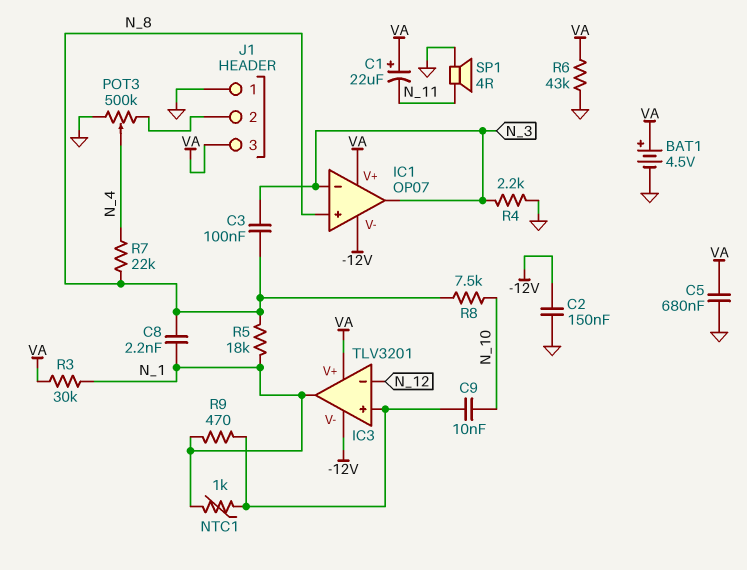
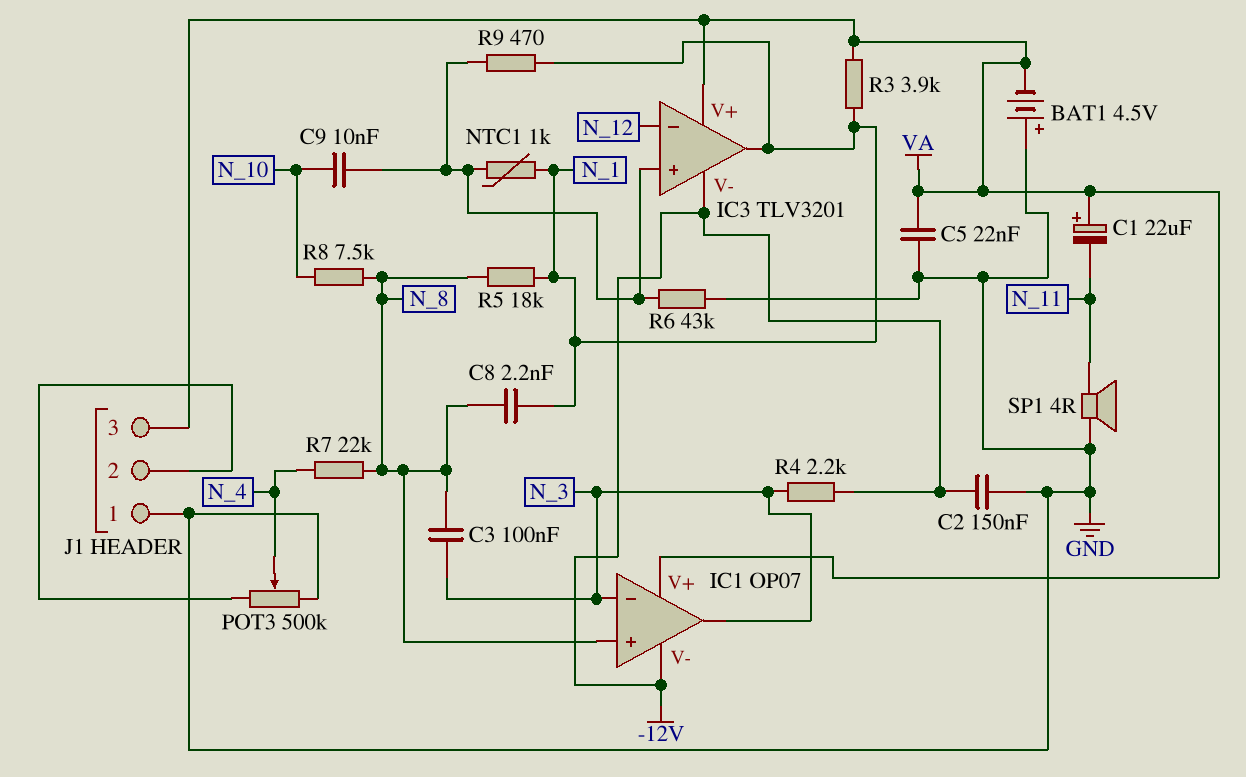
BAT1: 4.5V (plus VA, minus GND) -> 4.5V (plus GND, minus VA)
C5: 680nF (GND, VA) -> 22nF (GND, VA)
R3: 30k (N_1, VA) -> 3.9k (N_1, VA)
R4: 2.2k (GND, N_3) -> 2.2k (-12V, N_3)
R6: 43k (GND, VA) -> 43k (GND, IC3/in+)

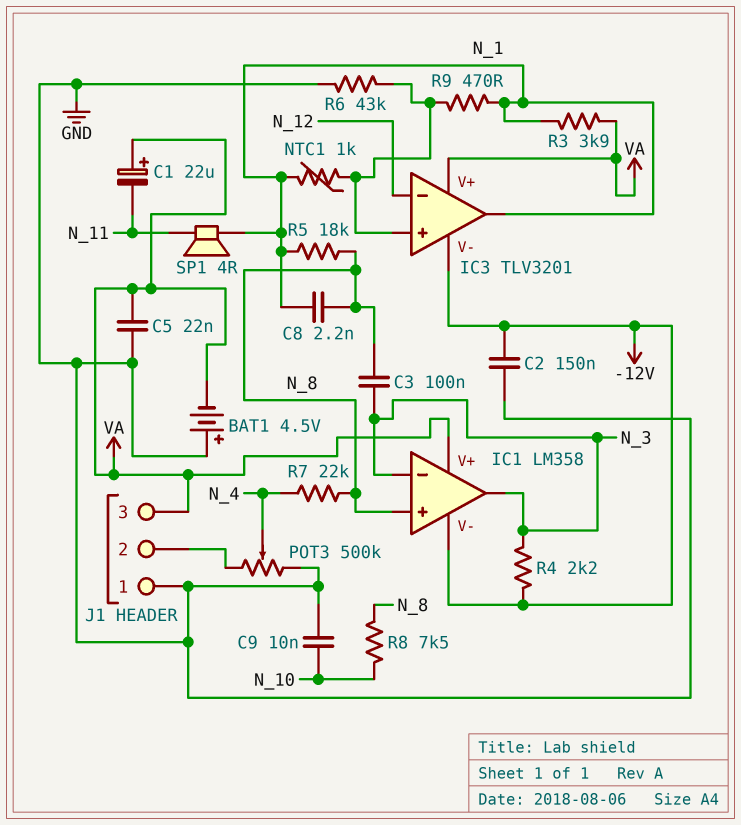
C9: 10nF (IC3/in+, N_10) -> 10nF (GND, N_10)
IC1: OP07 -> LM358
SP1: speaker 4R (GND, N_11) -> speaker 4R (N_1, N_11)

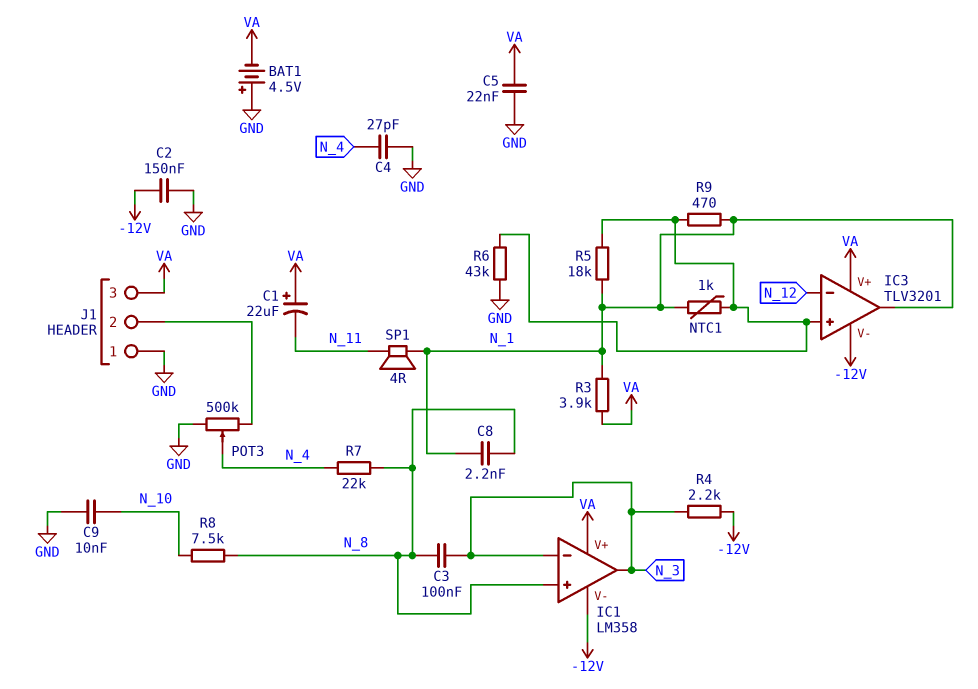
C4: none -> 27pF (GND, N_4)
R5: 18k (N_1, N_8) -> 18k (IC3/in+, N_1)

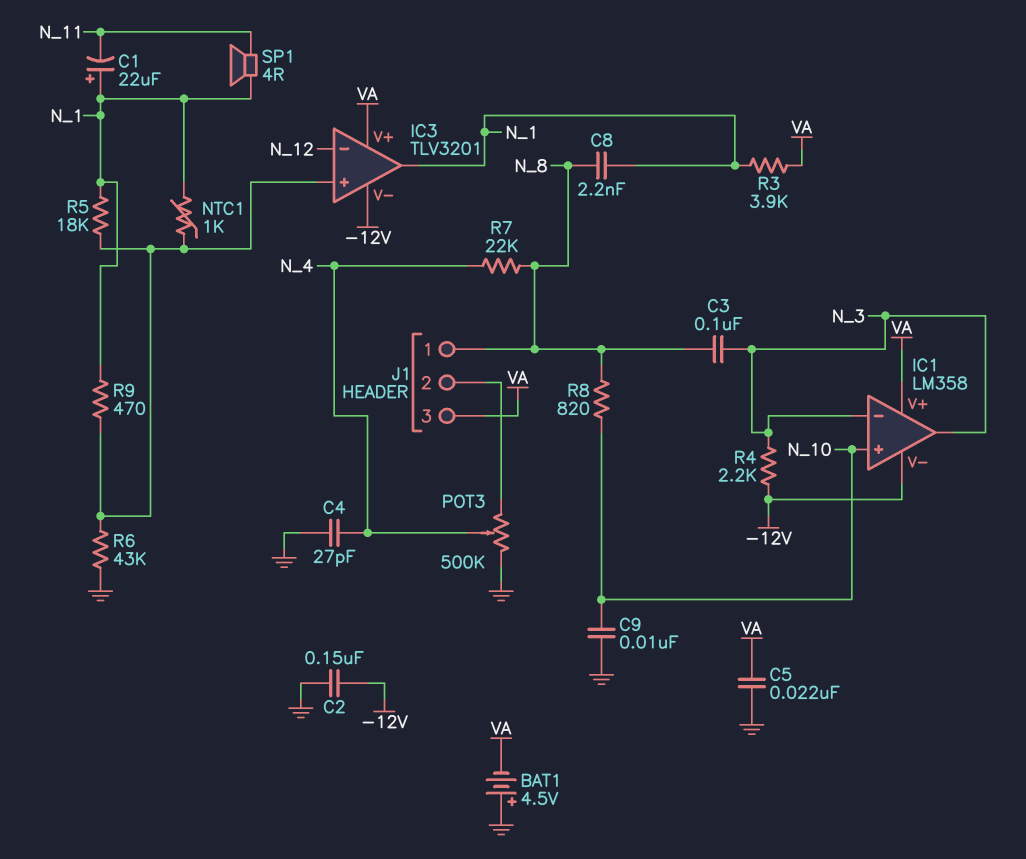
C1: 22uF (plus VA, minus N_11) -> 22uF (plus N_1, minus N_11)
IC1 pin in+: N_8 -> N_10
J1 pin 1: GND -> N_8
R8: 7.5k (N_8, N_10) -> 820 (N_8, N_10)

